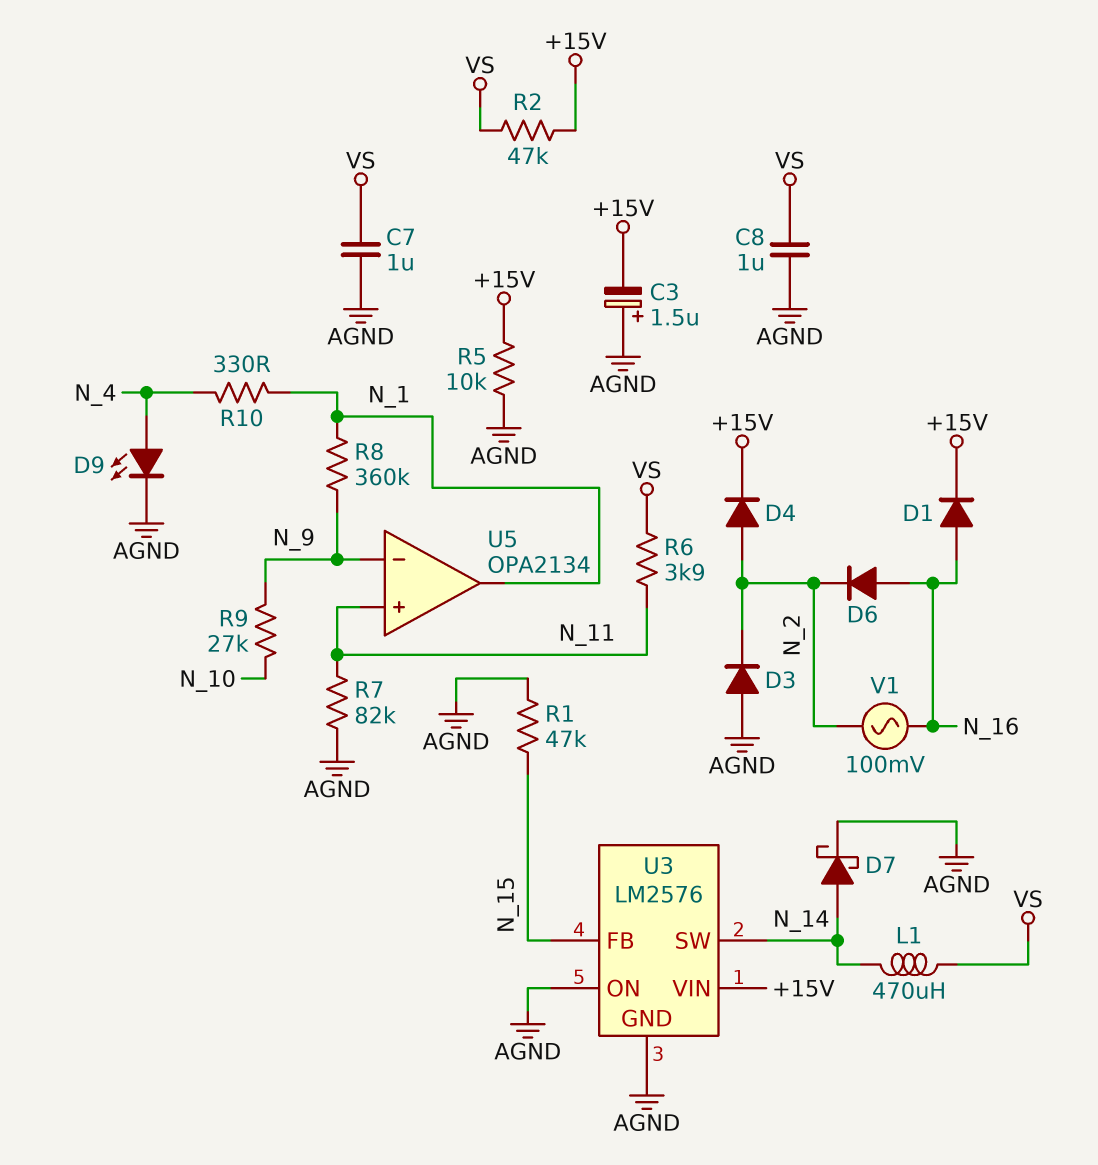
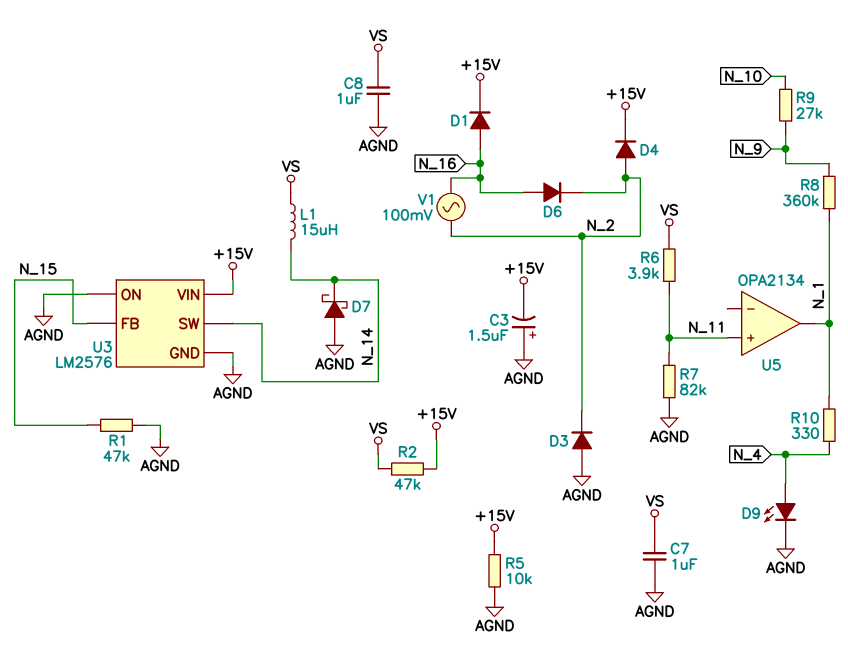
D7: schottky (A N_14, K AGND) -> schottky (A AGND, K N_14)
L1: 470uH (N_14, VS) -> 15uH (N_14, VS)
U5 pin in-: N_9 -> none

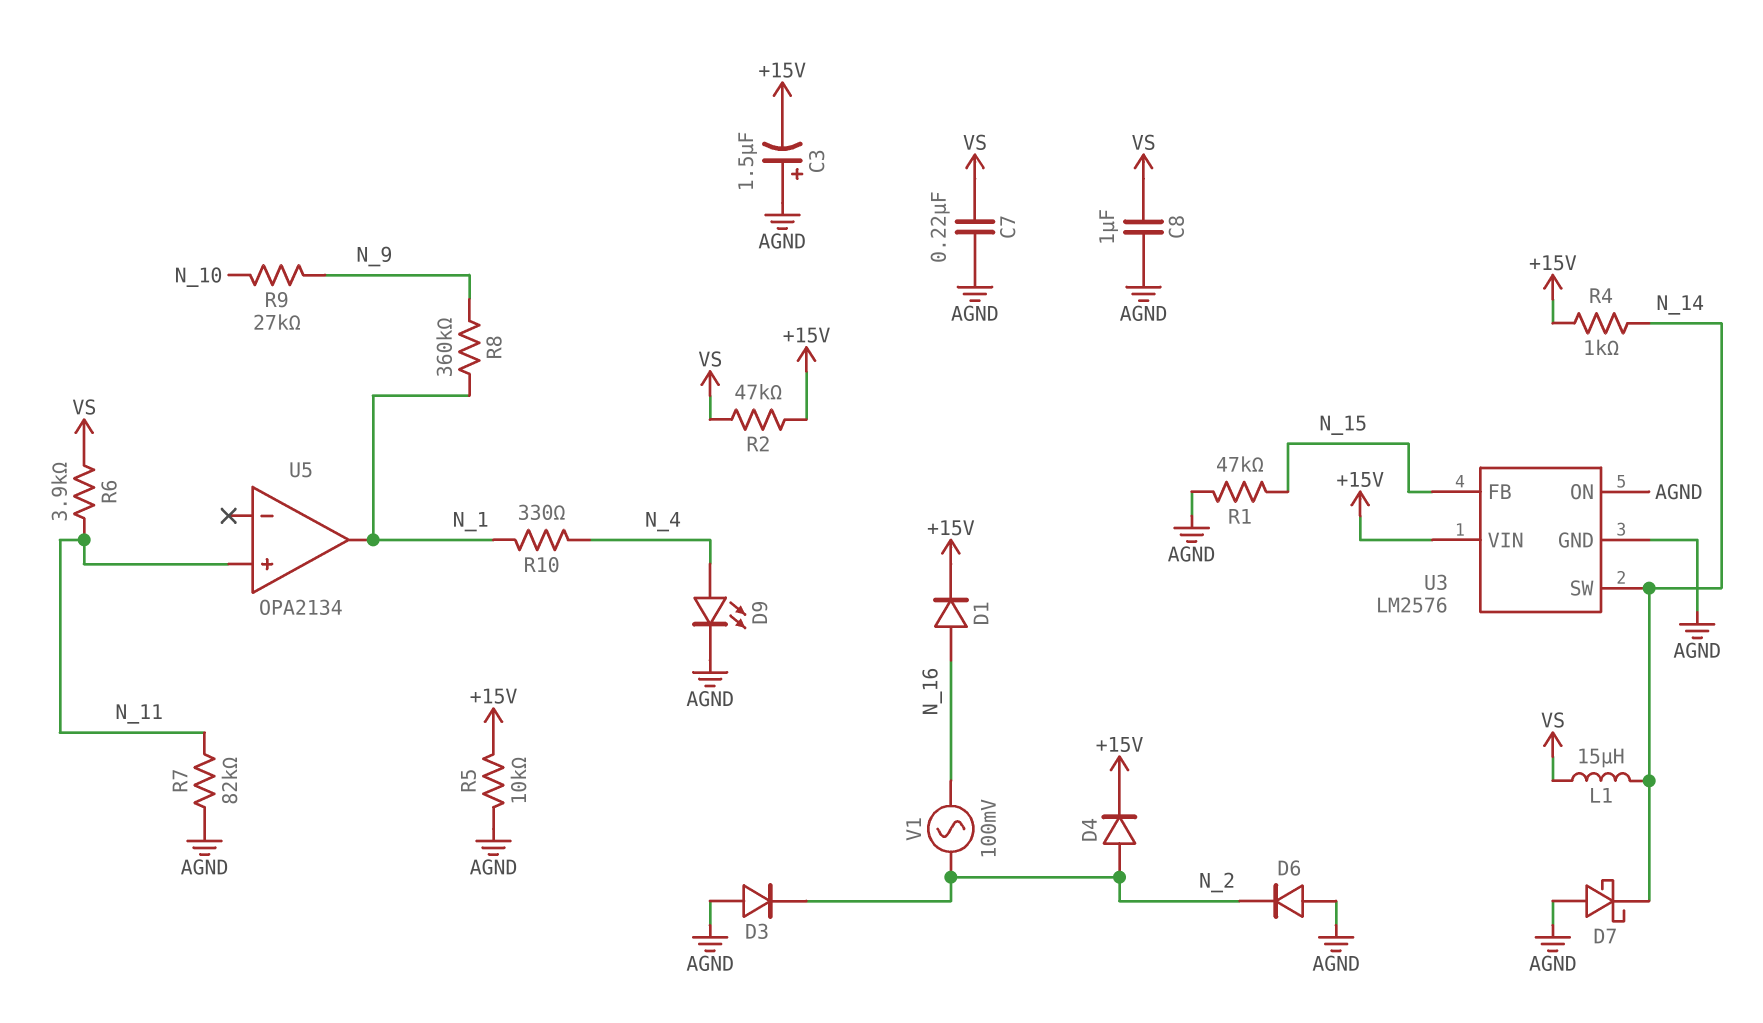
C7: 1uF (AGND, VS) -> 220nF (AGND, VS)
D6: diode (A N_16, K N_2) -> diode (A AGND, K N_2)
R4: none -> 1k (+15V, N_14)

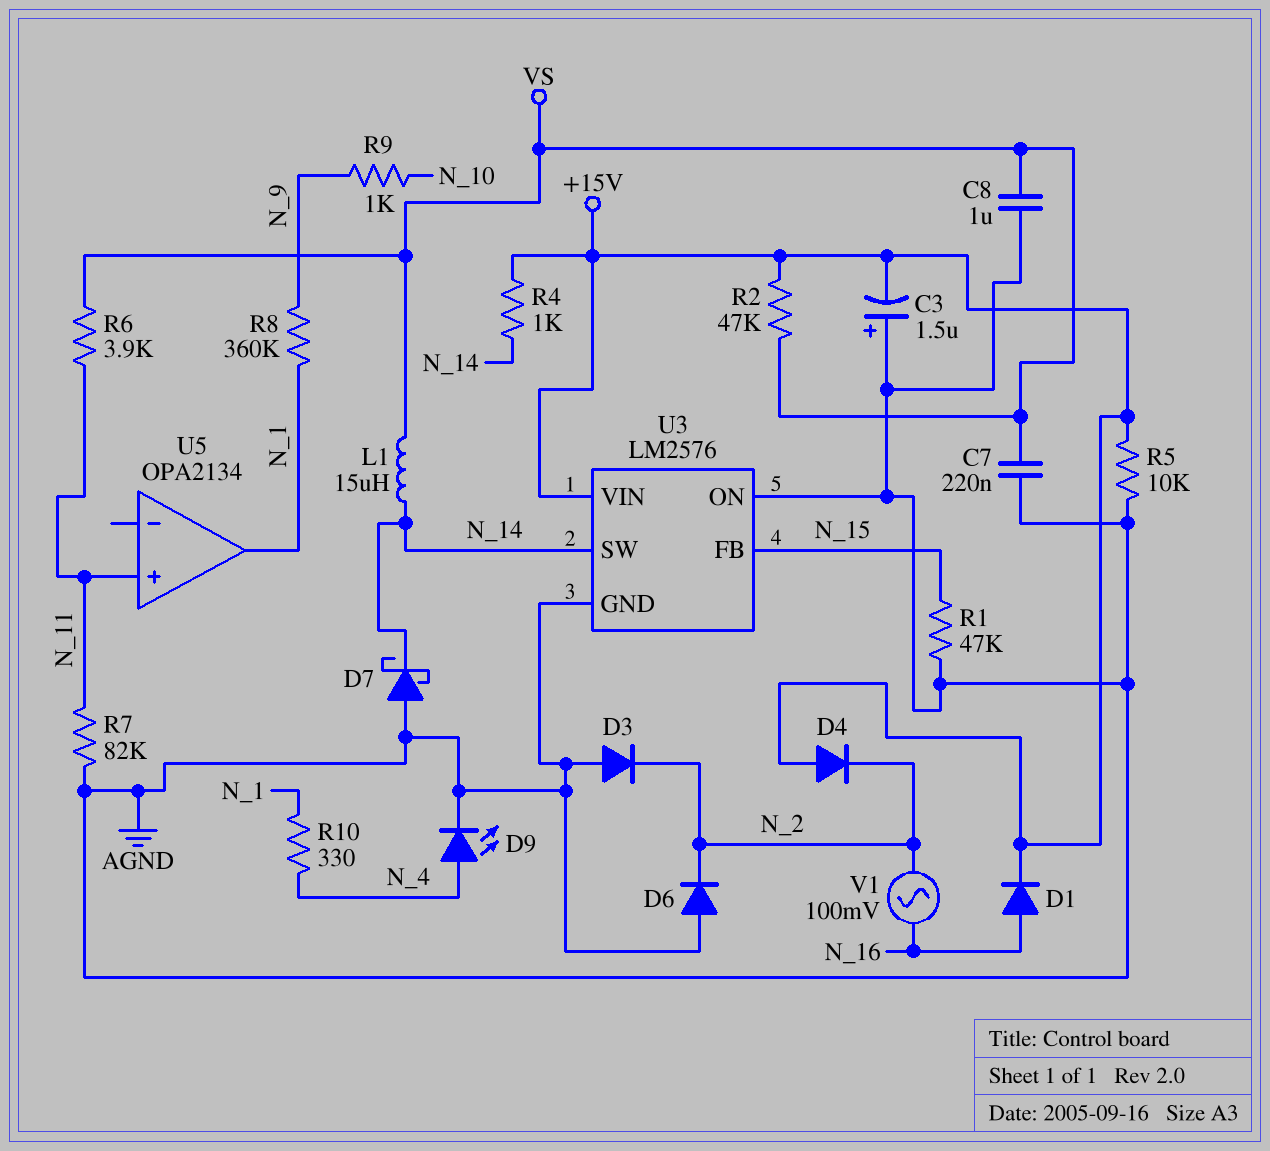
D4: diode (A N_2, K +15V) -> diode (A +15V, K N_2)
R9: 27k (N_9, N_10) -> 1k (N_9, N_10)

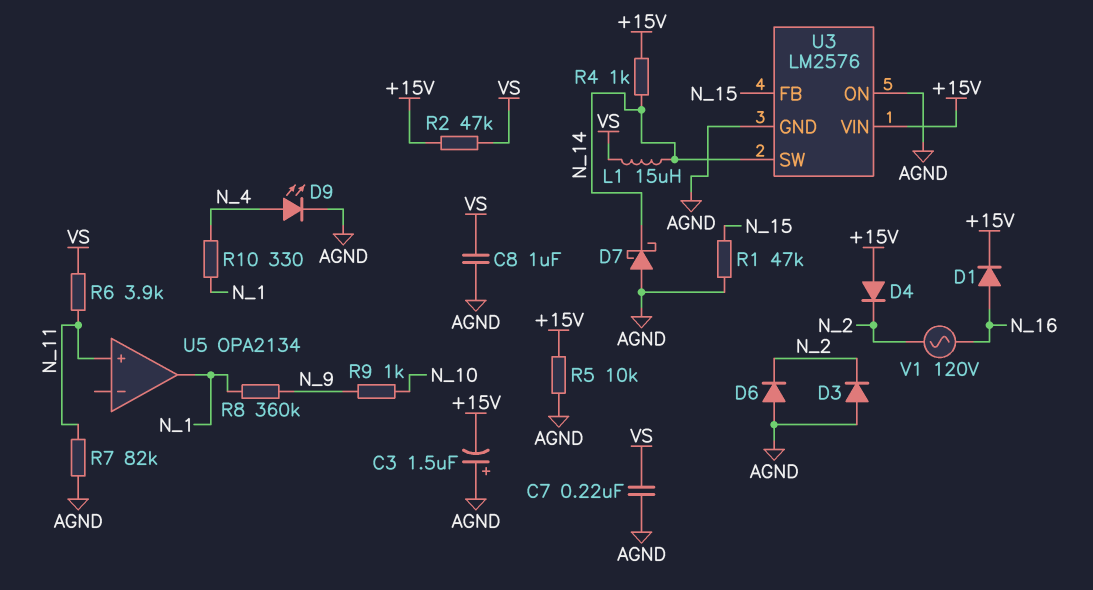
V1: AC 100mV (N_2, N_16) -> AC 120V (N_2, N_16)

